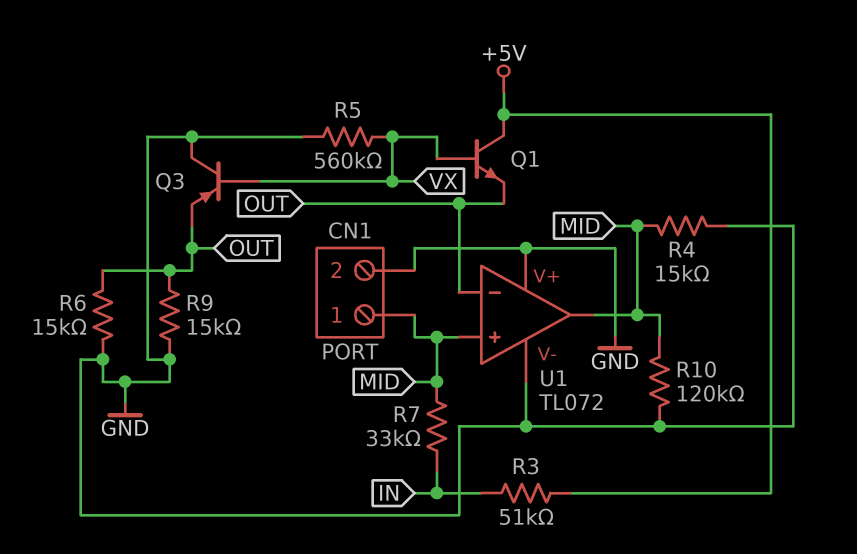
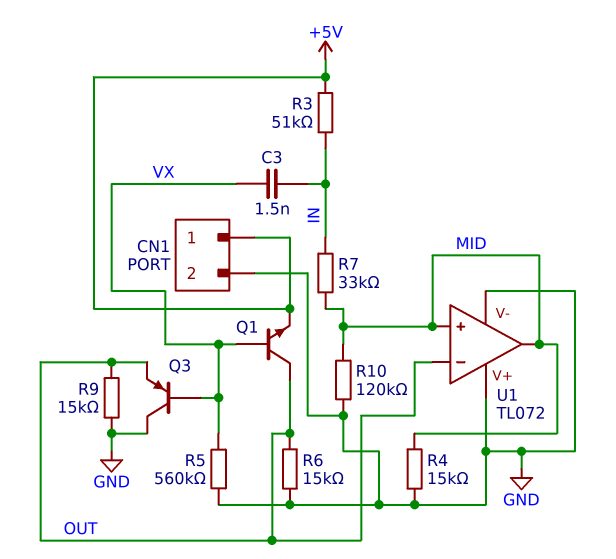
C3: none -> 1.5nF (IN, VX)
CN1 pin 1: MID -> +5V
Q1: NPN (B VX, C +5V, E OUT) -> NPN (B VX, C OUT, E +5V)

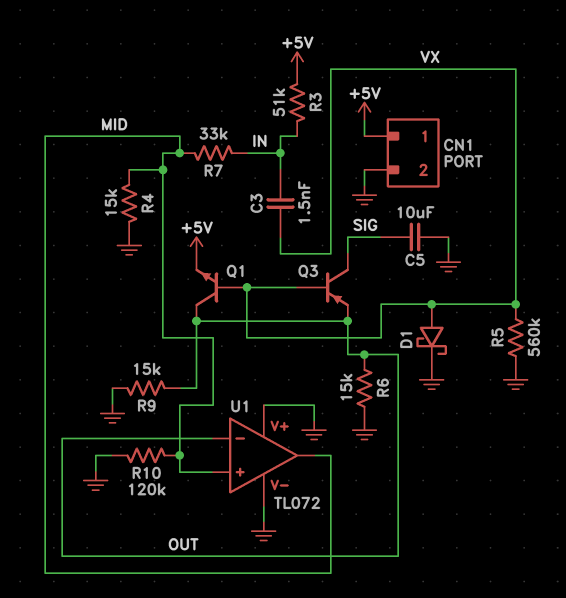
C5: none -> 10uF (GND, SIG)
D1: none -> schottky (A VX, K GND)
Q3: PNP (B VX, C GND, E OUT) -> PNP (B VX, C SIG, E OUT)

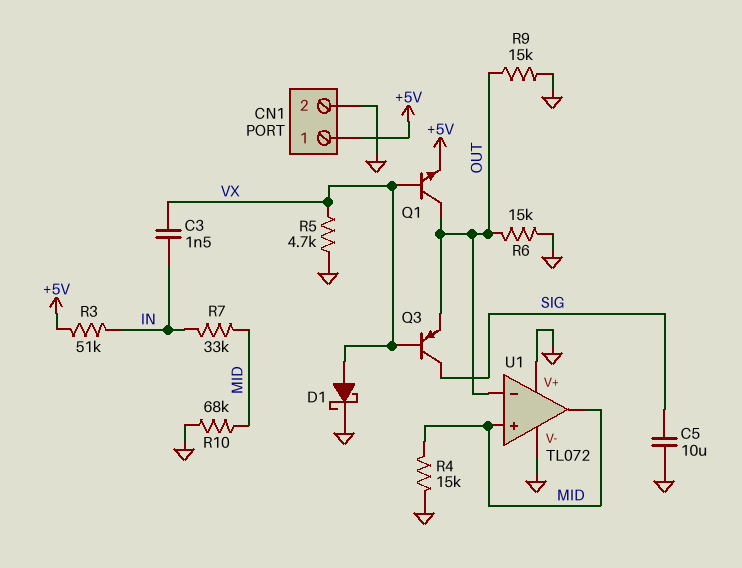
R5: 560k (GND, VX) -> 4.7k (GND, VX)
R10: 120k (GND, MID) -> 68k (GND, MID)

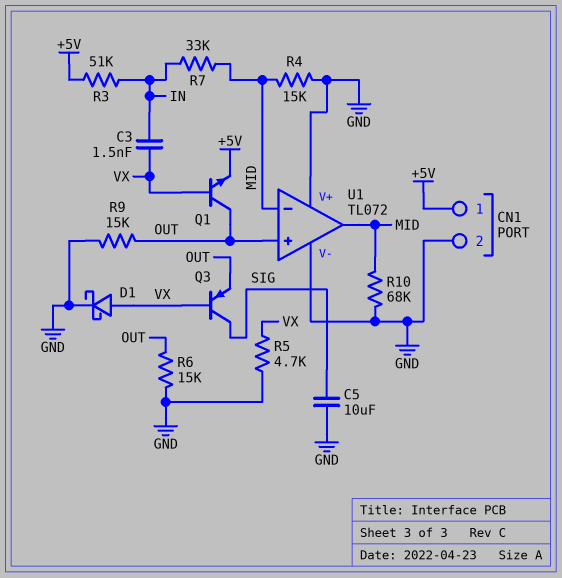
U1 pin in+: MID -> OUT
U1 pin in-: OUT -> MID

